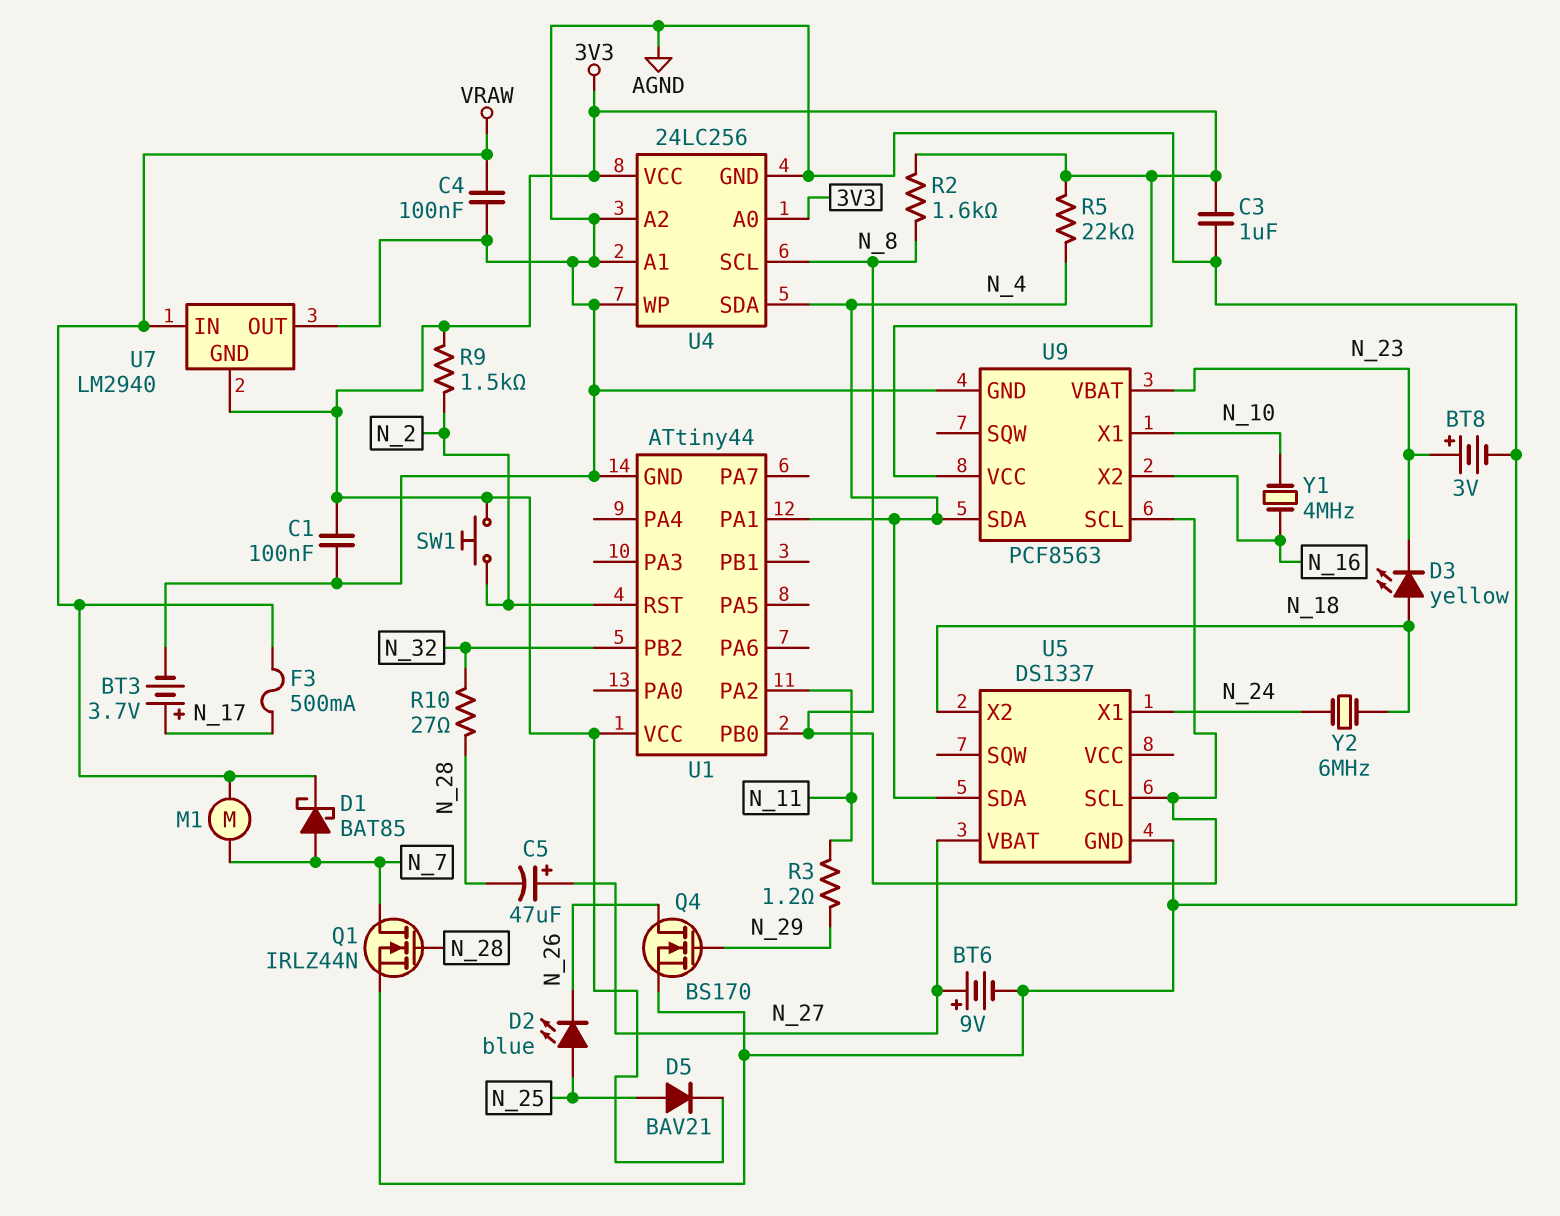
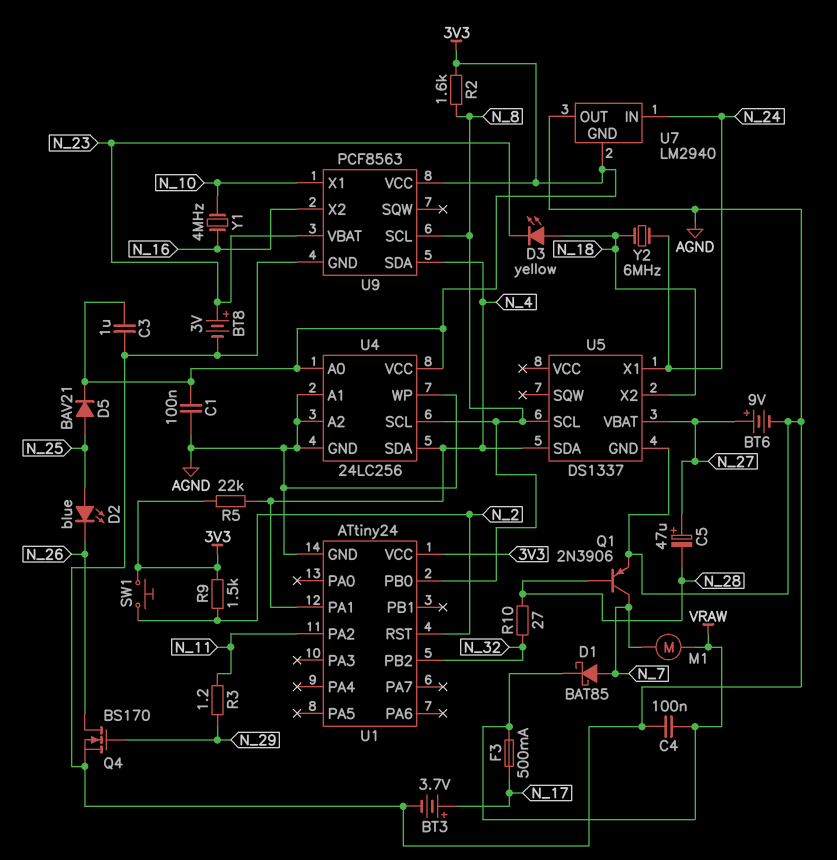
Q1: NMOS IRLZ44N (G N_28, D N_7, S AGND) -> PNP 2N3906 (B N_28, C N_7, E AGND)
U1: ATtiny44 -> ATtiny24
U7 pin IN: VRAW -> N_24

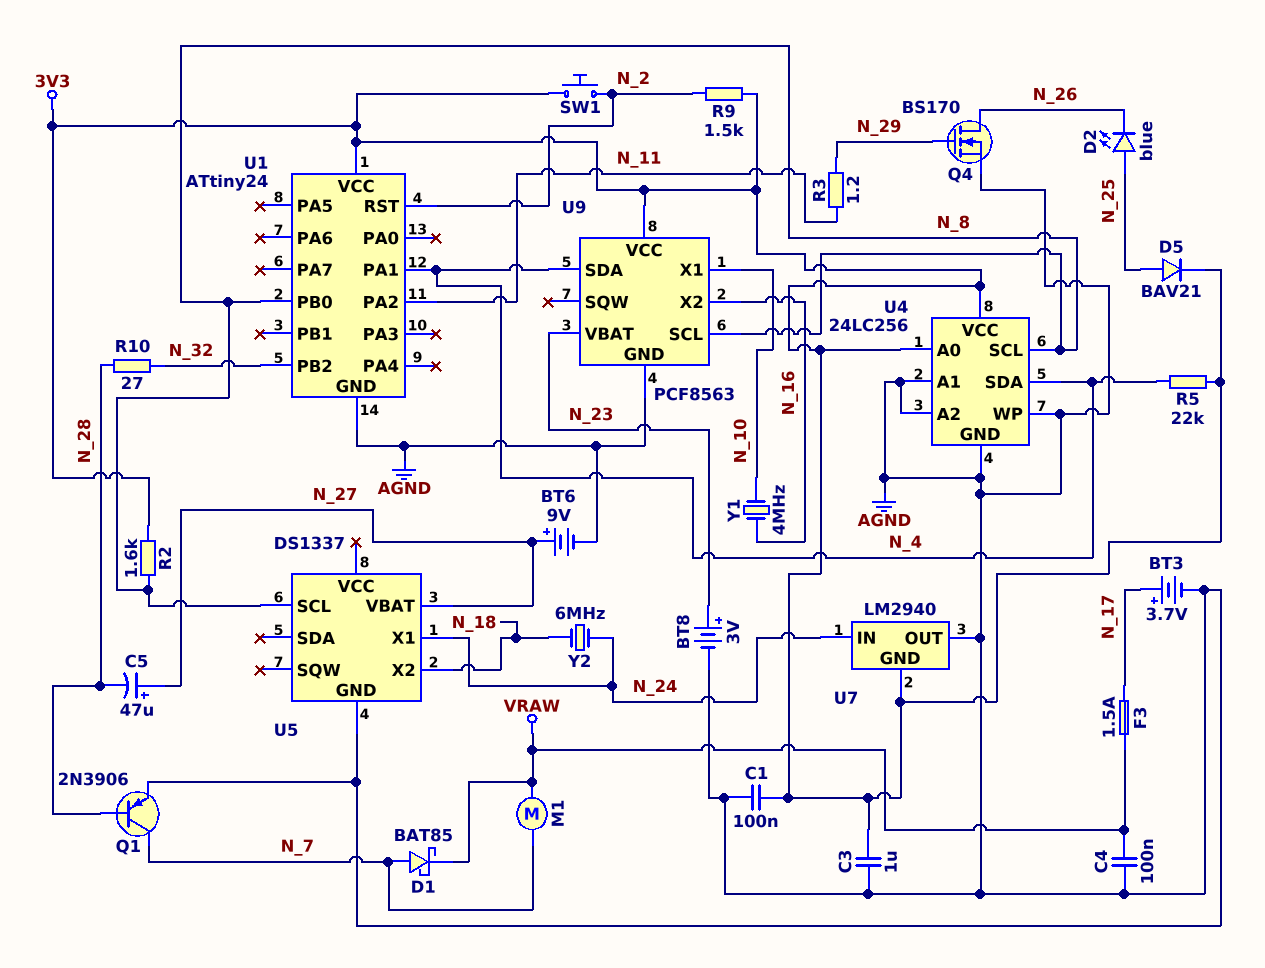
D3: LED yellow (A N_18, K N_23) -> none
F3: 500mA (N_17, VRAW) -> 1.5A (N_17, VRAW)
U5 pin SDA: N_4 -> none

